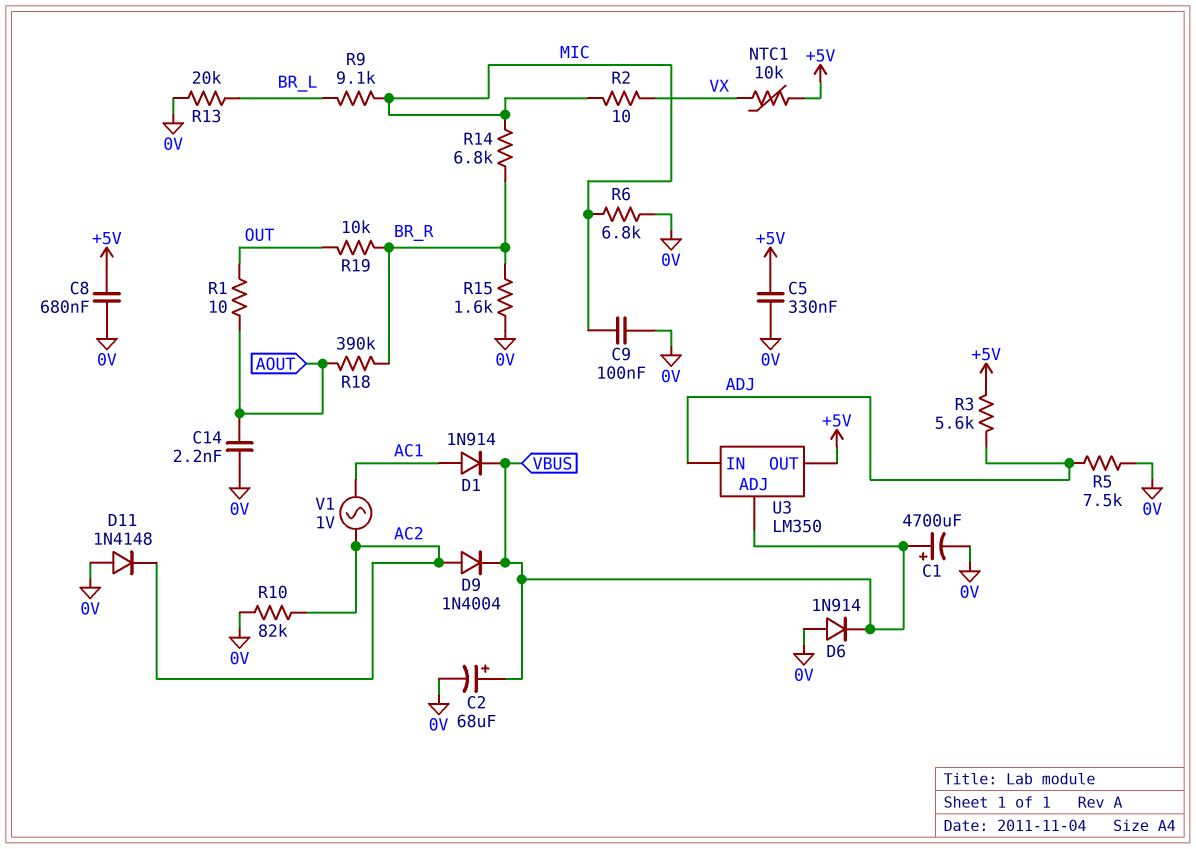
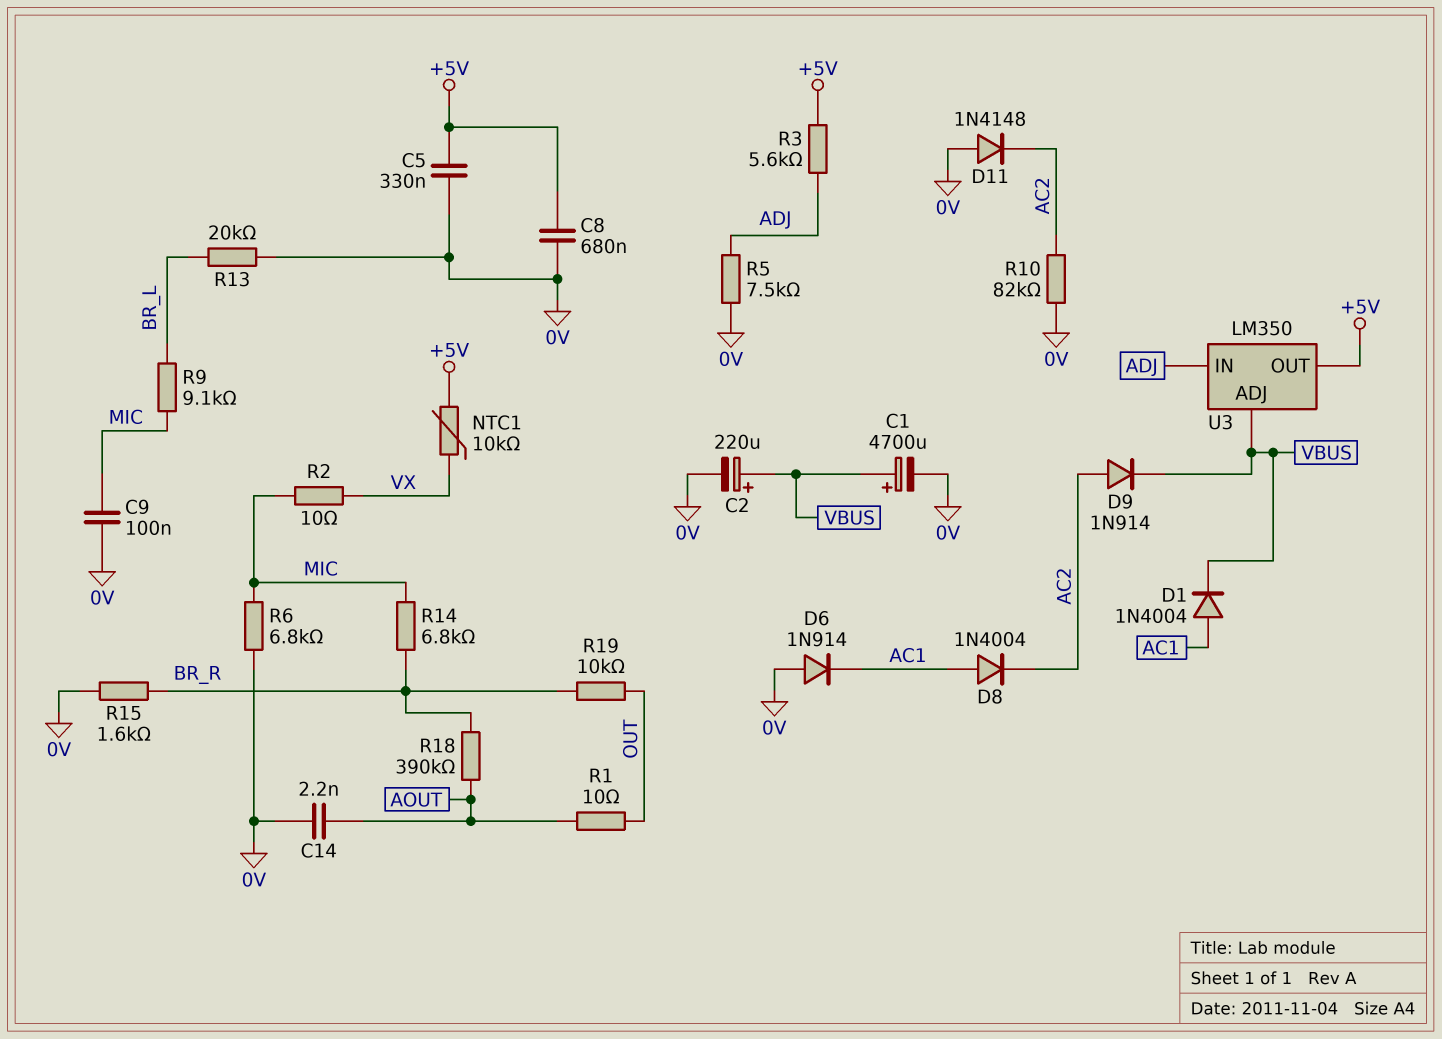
C2: 68uF (plus VBUS, minus 0V) -> 220uF (plus VBUS, minus 0V)
D1: diode 1N914 (A AC1, K VBUS) -> diode 1N4004 (A AC1, K VBUS)
D6: diode 1N914 (A 0V, K VBUS) -> diode 1N914 (A 0V, K AC1)
D8: none -> diode 1N4004 (A AC1, K AC2)
D9: diode 1N4004 (A AC2, K VBUS) -> diode 1N914 (A AC2, K VBUS)
V1: AC 1V (AC1, AC2) -> none

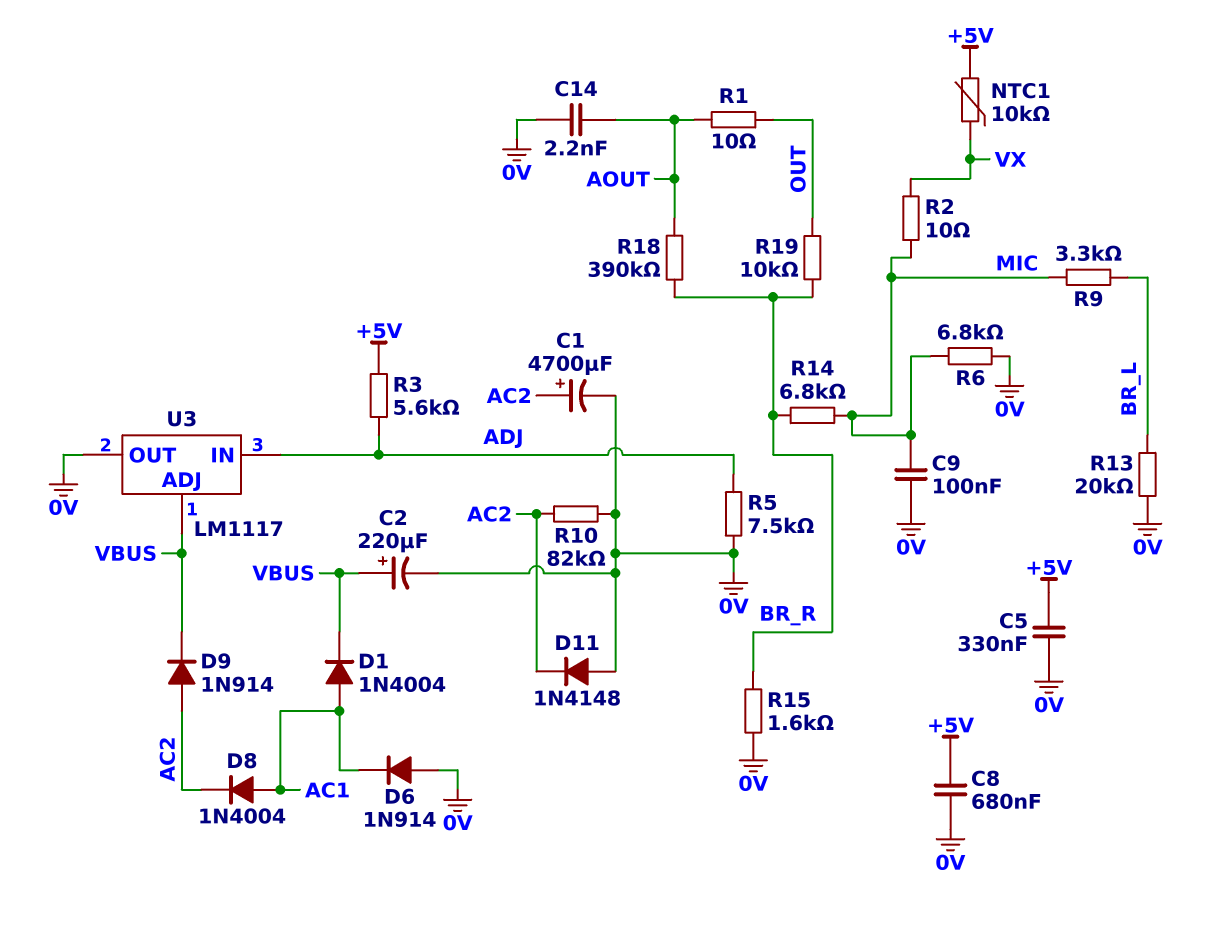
C1: 4700uF (plus VBUS, minus 0V) -> 4700uF (plus AC2, minus 0V)
R9: 9.1k (BR_L, MIC) -> 3.3k (BR_L, MIC)
U3: LM350 -> LM1117
U3 pin OUT: +5V -> 0V

